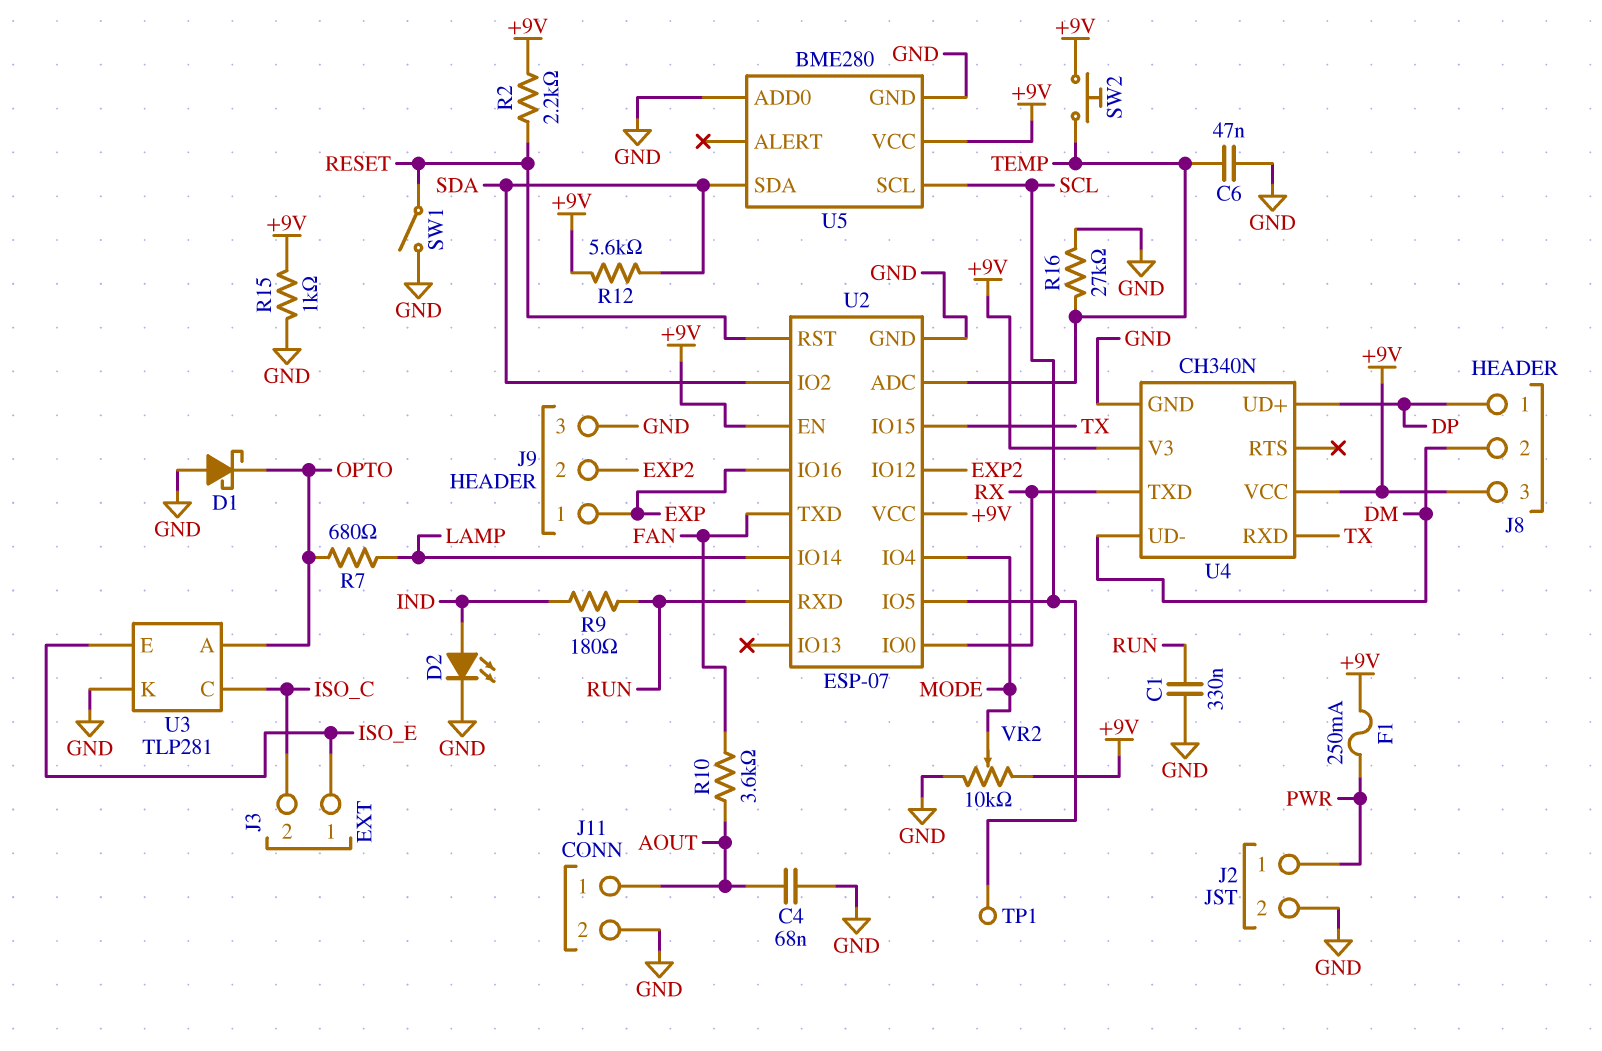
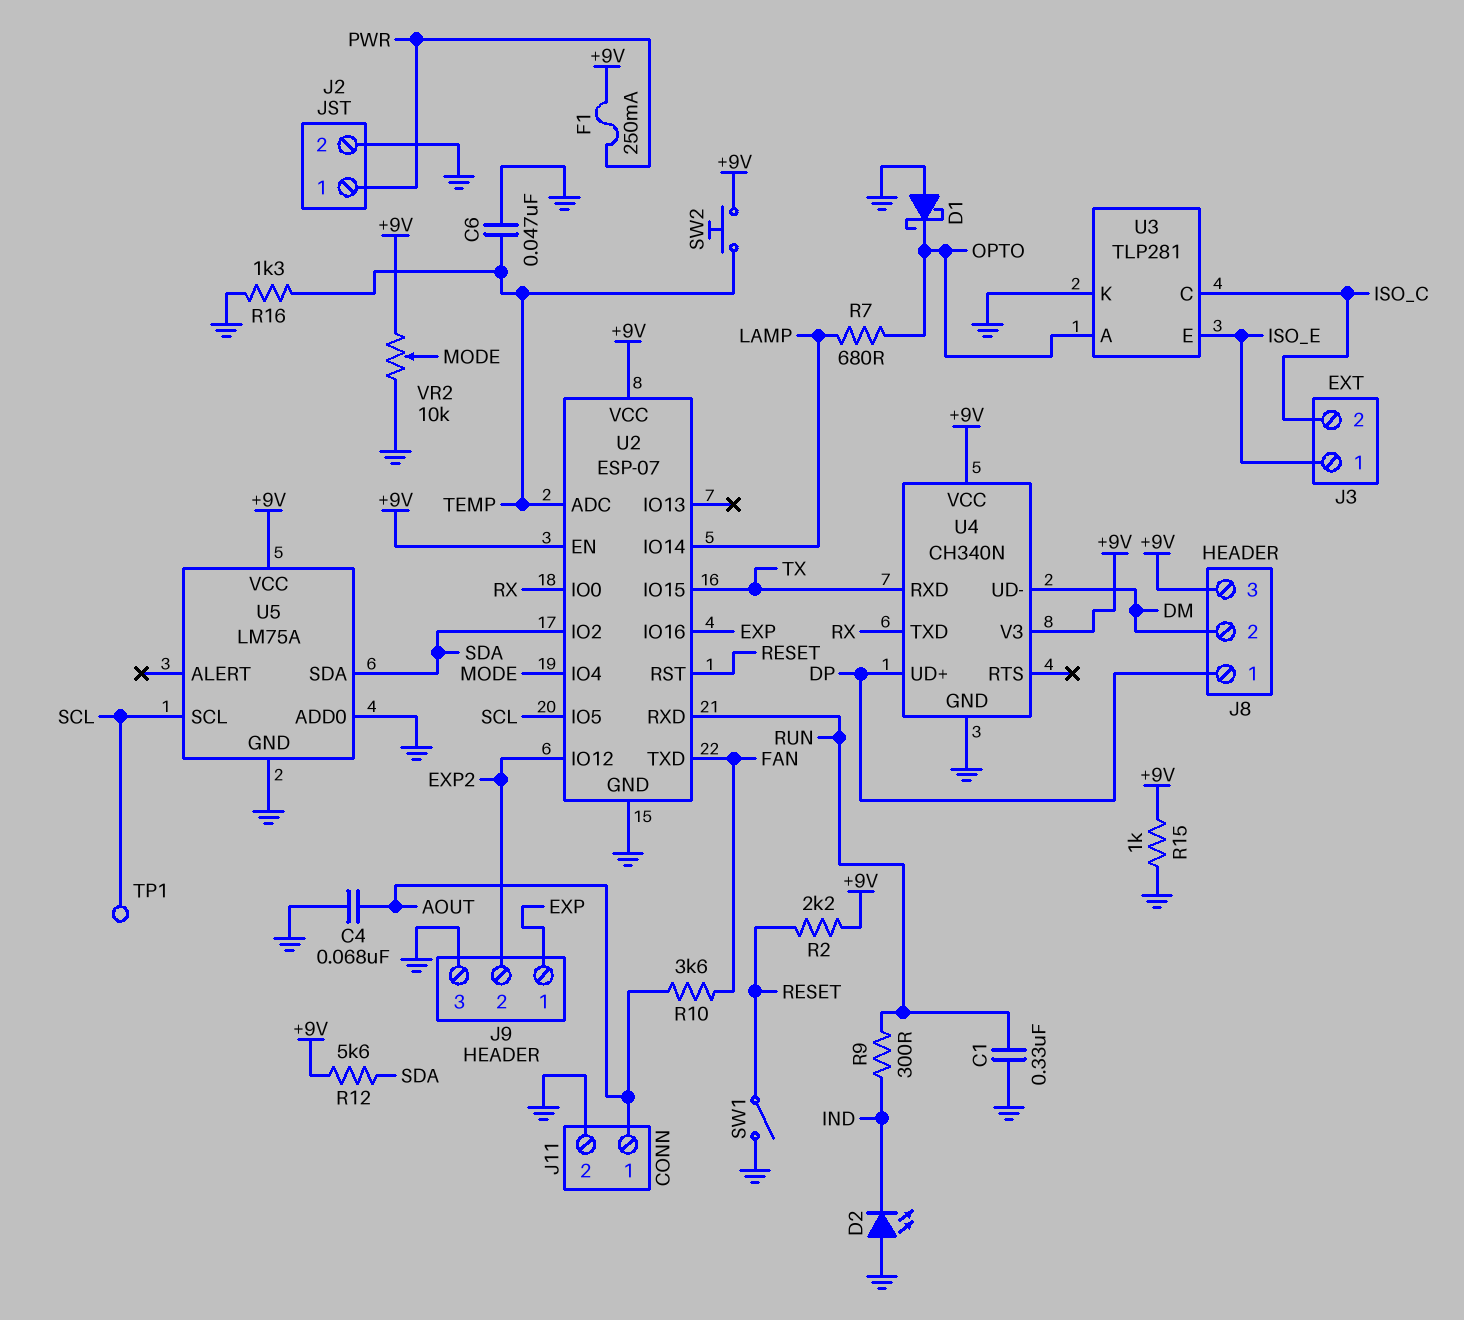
D2: LED (A IND, K GND) -> LED (A GND, K IND)
R9: 180 (IND, RUN) -> 300 (IND, RUN)
R16: 27k (GND, TEMP) -> 1.3k (GND, TEMP)
U5: BME280 -> LM75A

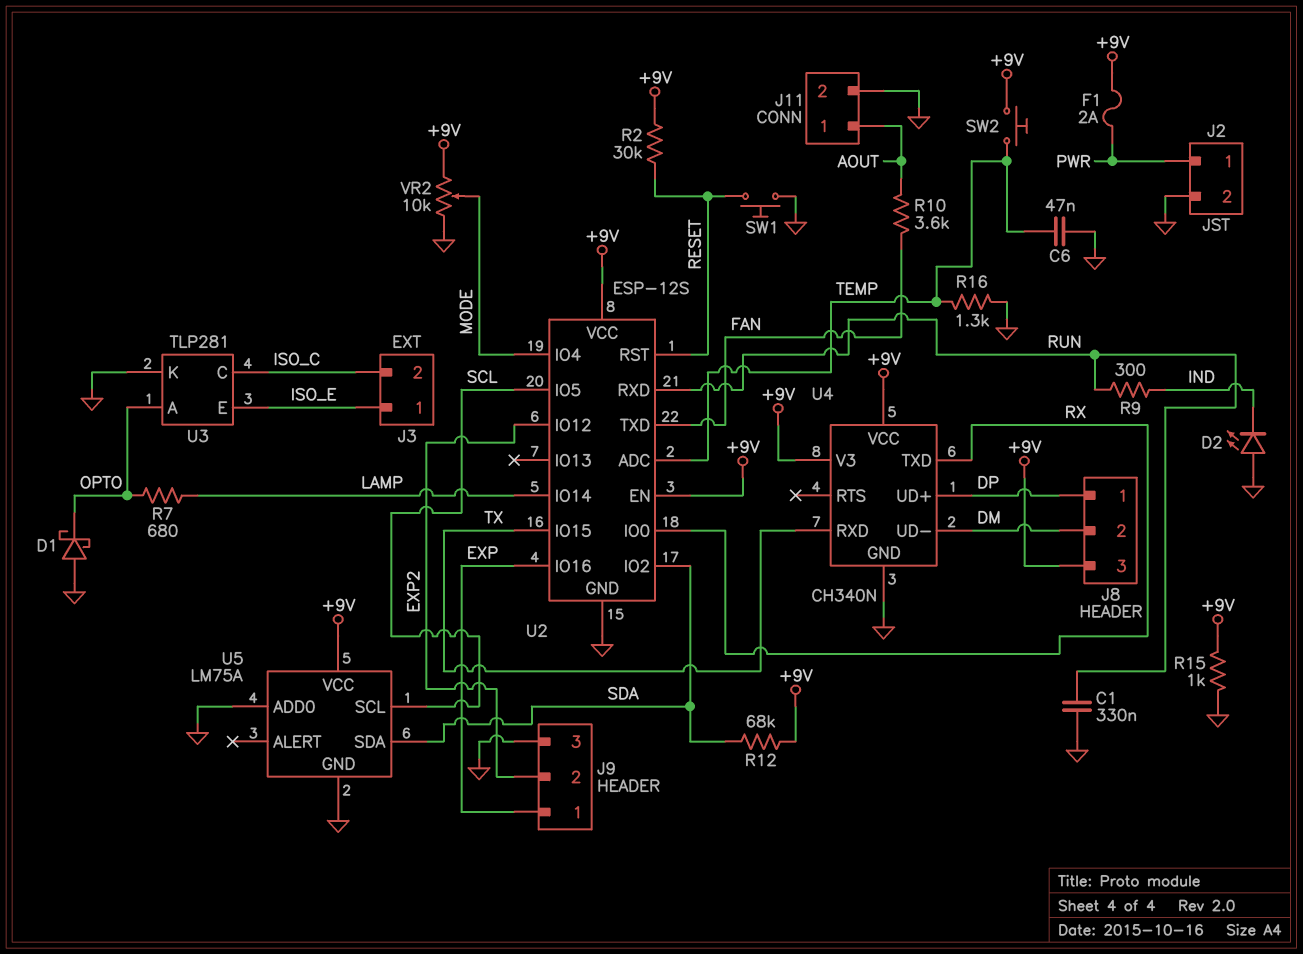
C4: 68nF (AOUT, GND) -> none
F1: 250mA (+9V, PWR) -> 2A (+9V, PWR)
R2: 2.2k (+9V, RESET) -> 30k (+9V, RESET)
R12: 5.6k (+9V, SDA) -> 68k (+9V, SDA)
SW1: switch (GND, RESET) -> button (GND, RESET)
TP1: test point (SCL) -> none
U2: ESP-07 -> ESP-12S

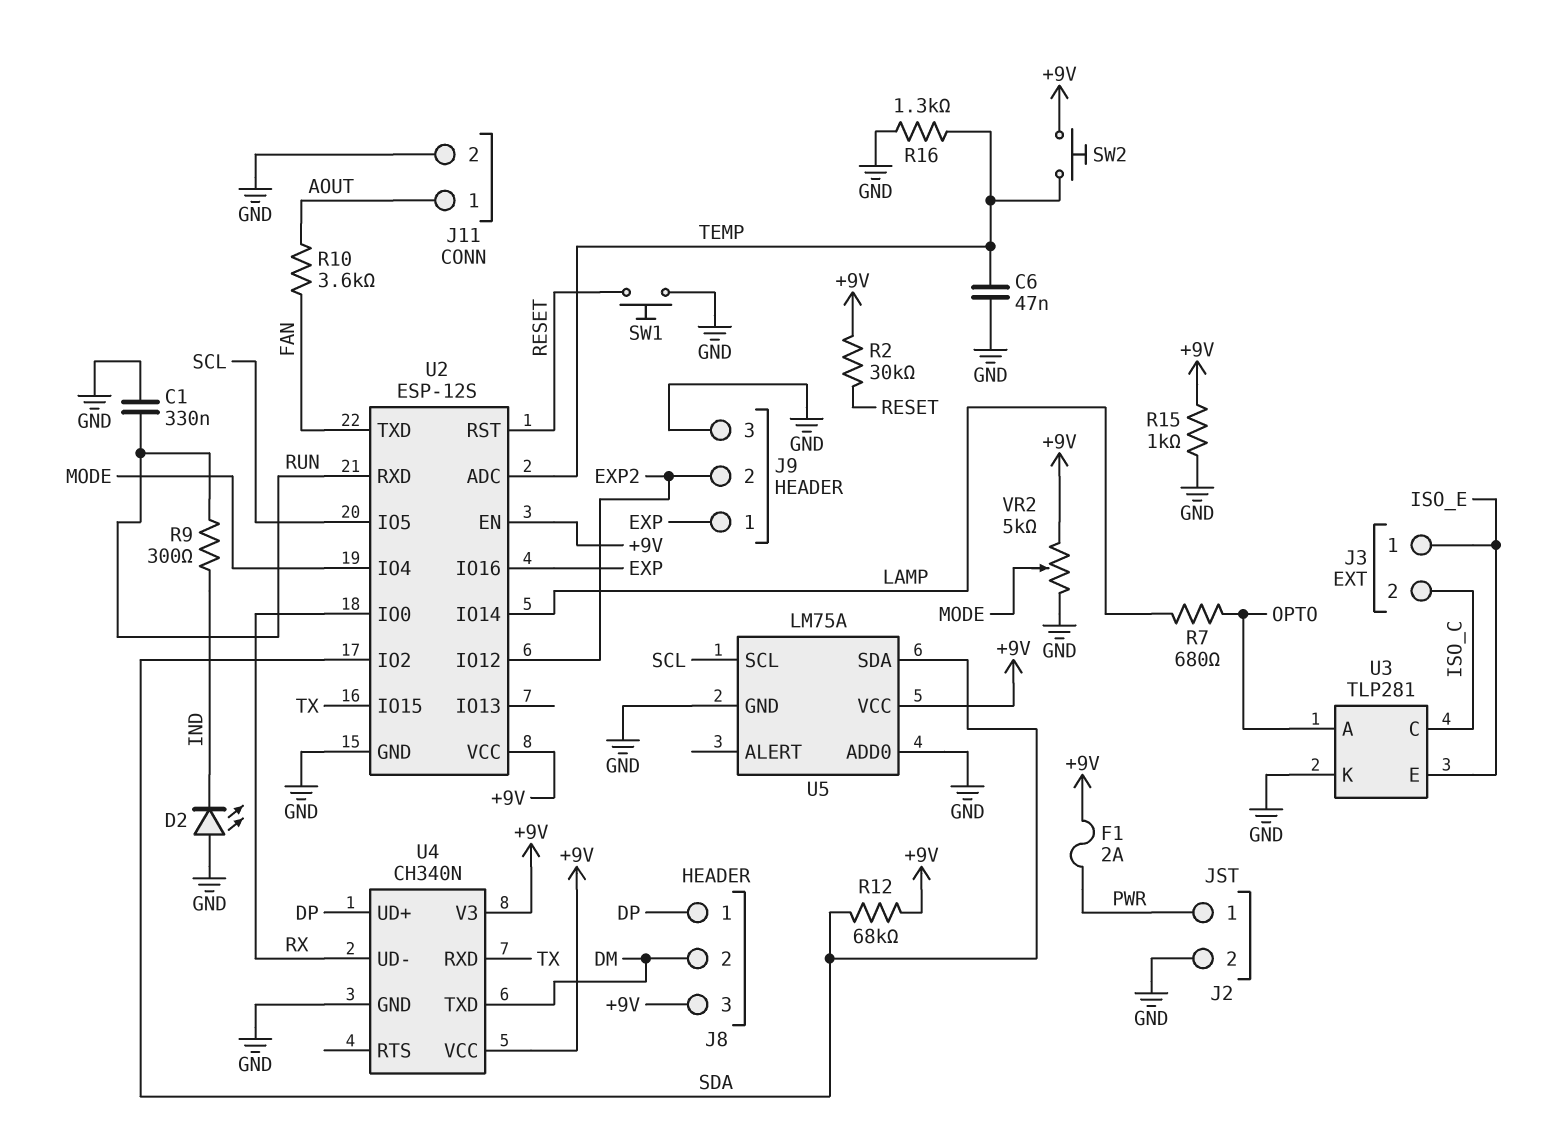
D1: schottky (A GND, K OPTO) -> none
U4 pin TXD: RX -> DM
U4 pin UD-: DM -> RX
VR2: 10k (+9V, GND, wiper MODE) -> 5k (+9V, GND, wiper MODE)

